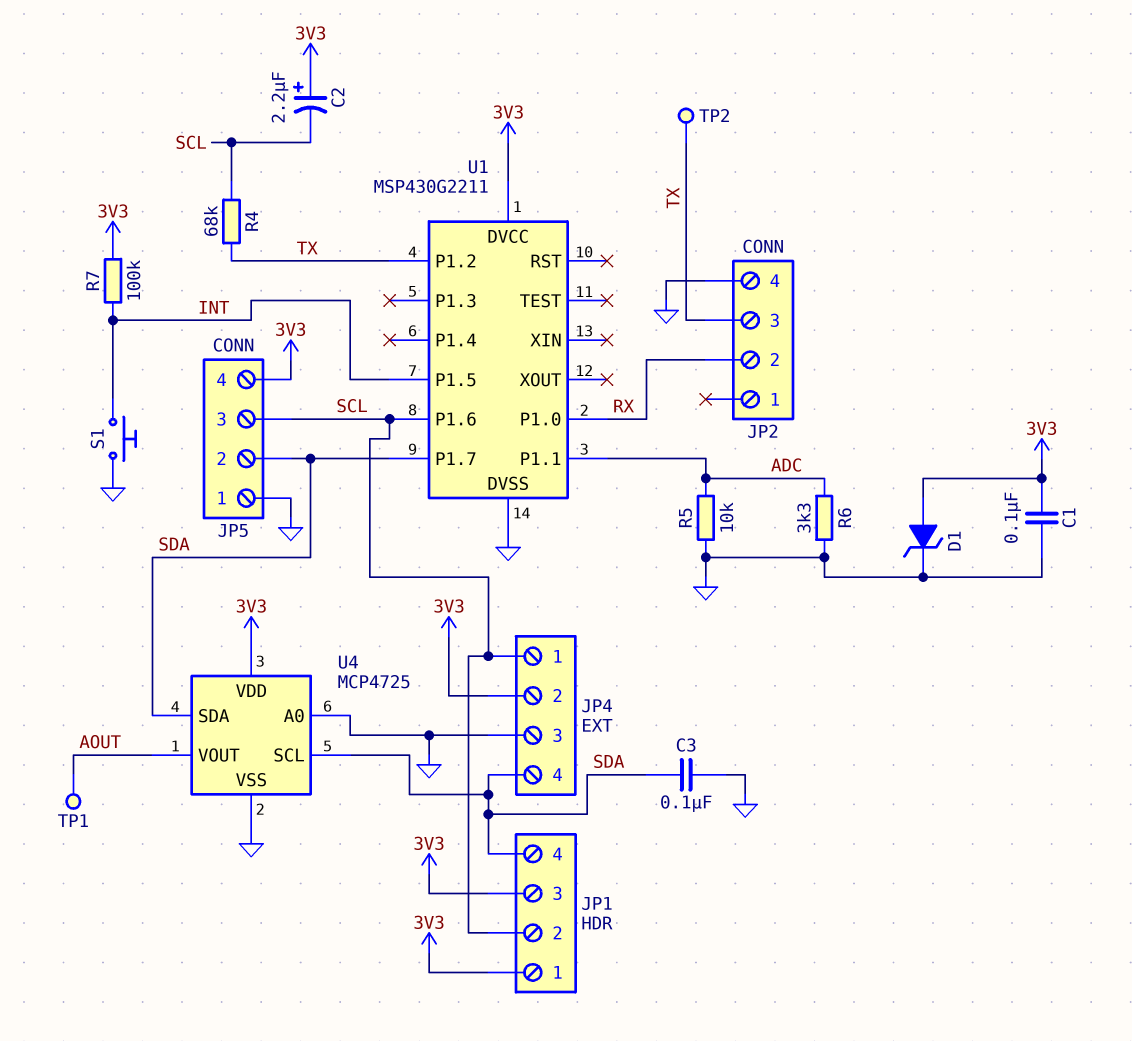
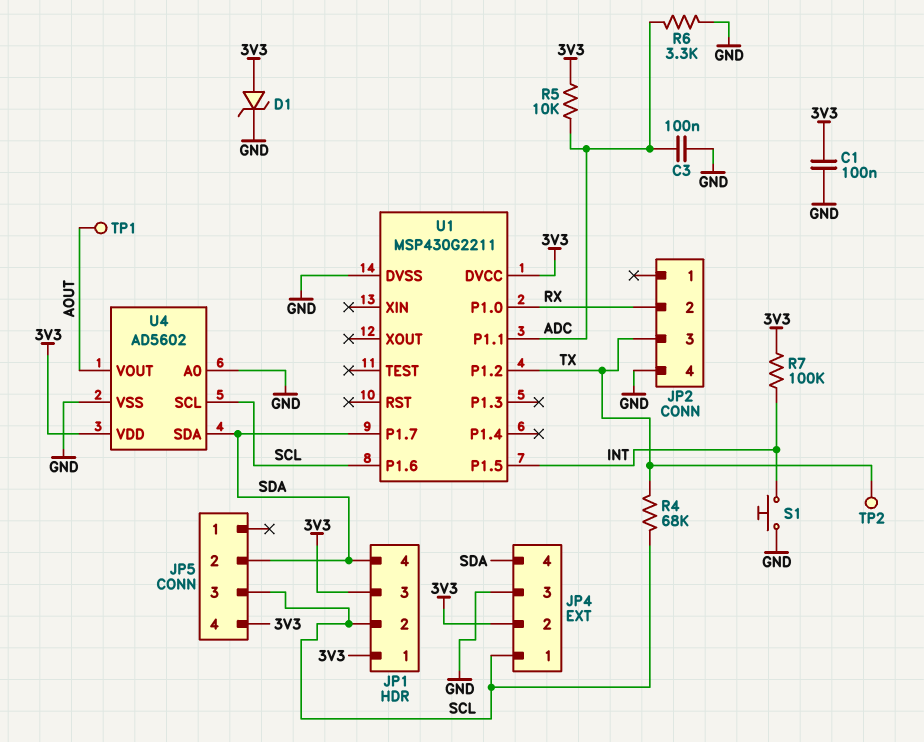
C2: 2.2uF (plus 3V3, minus SCL) -> none
C3: 100nF (GND, SDA) -> 100nF (ADC, GND)
JP5 pin 1: GND -> none
R5: 10k (ADC, GND) -> 10k (3V3, ADC)
U4: MCP4725 -> AD5602
U4 pin SCL: SDA -> SCL

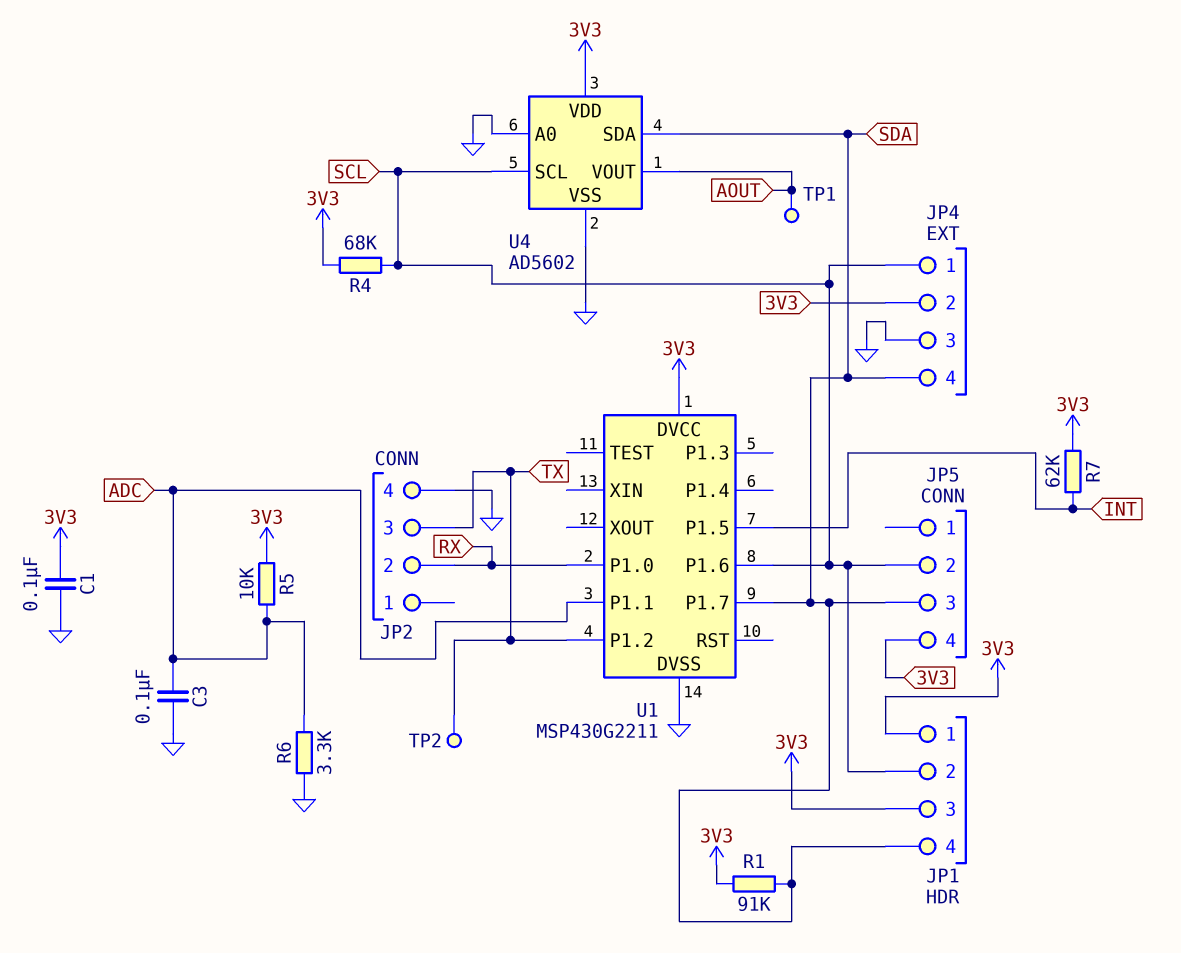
D1: zener (A 3V3, K GND) -> none
JP5 pin 2: SDA -> SCL
JP5 pin 3: SCL -> SDA
R1: none -> 91k (3V3, SDA)
R4: 68k (SCL, TX) -> 68k (3V3, SCL)
R7: 100k (3V3, INT) -> 62k (3V3, INT)
S1: button (GND, INT) -> none

